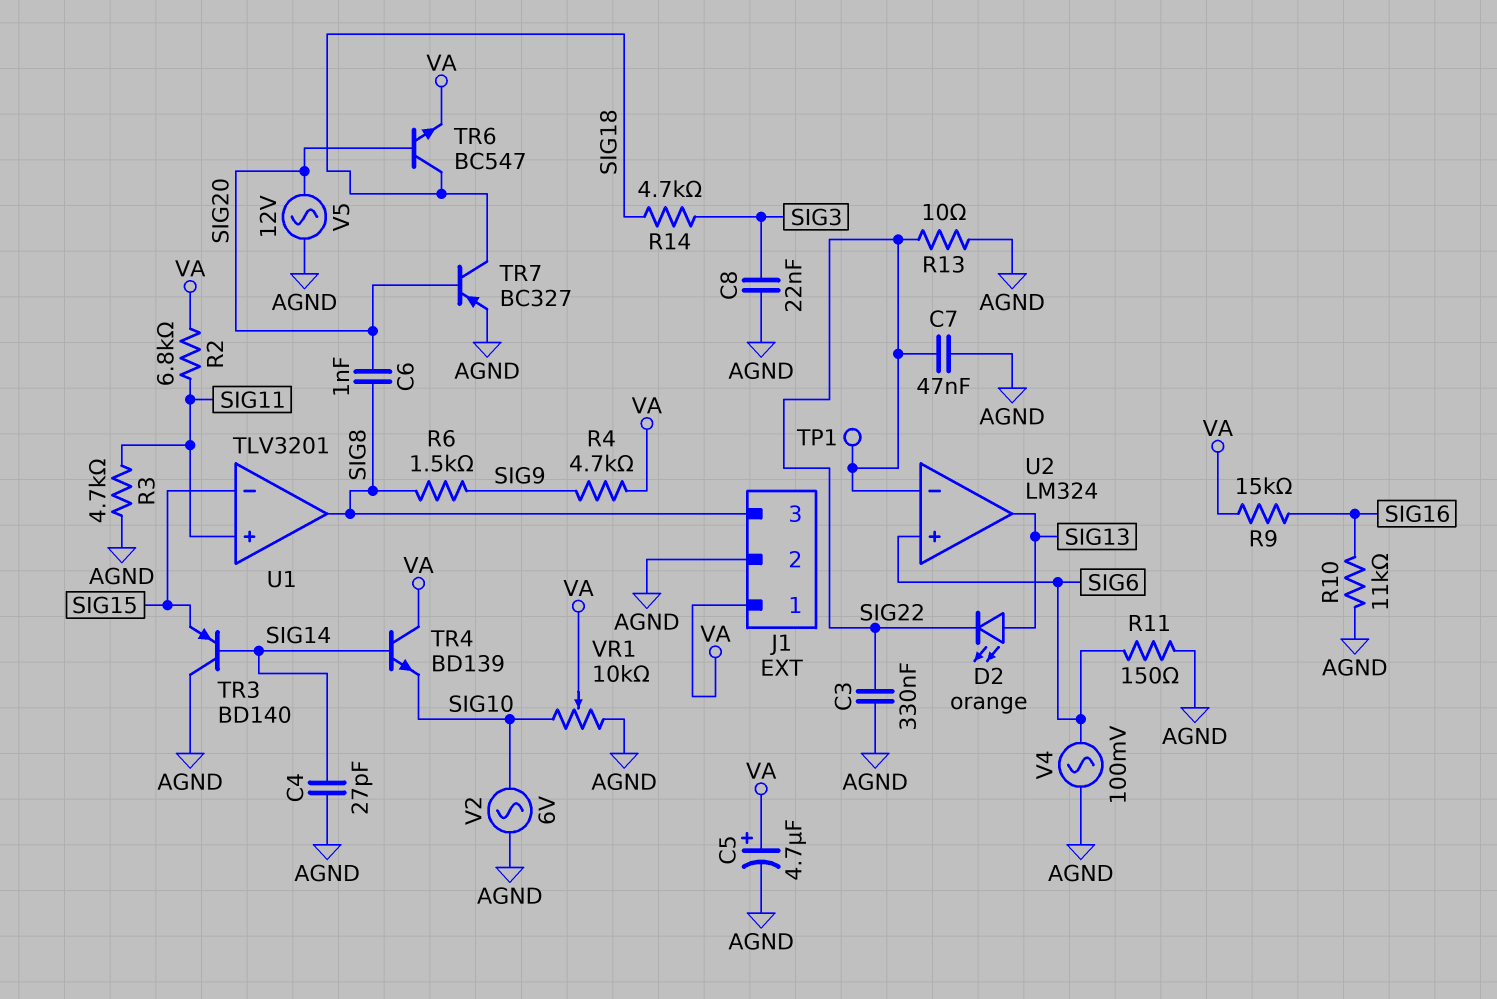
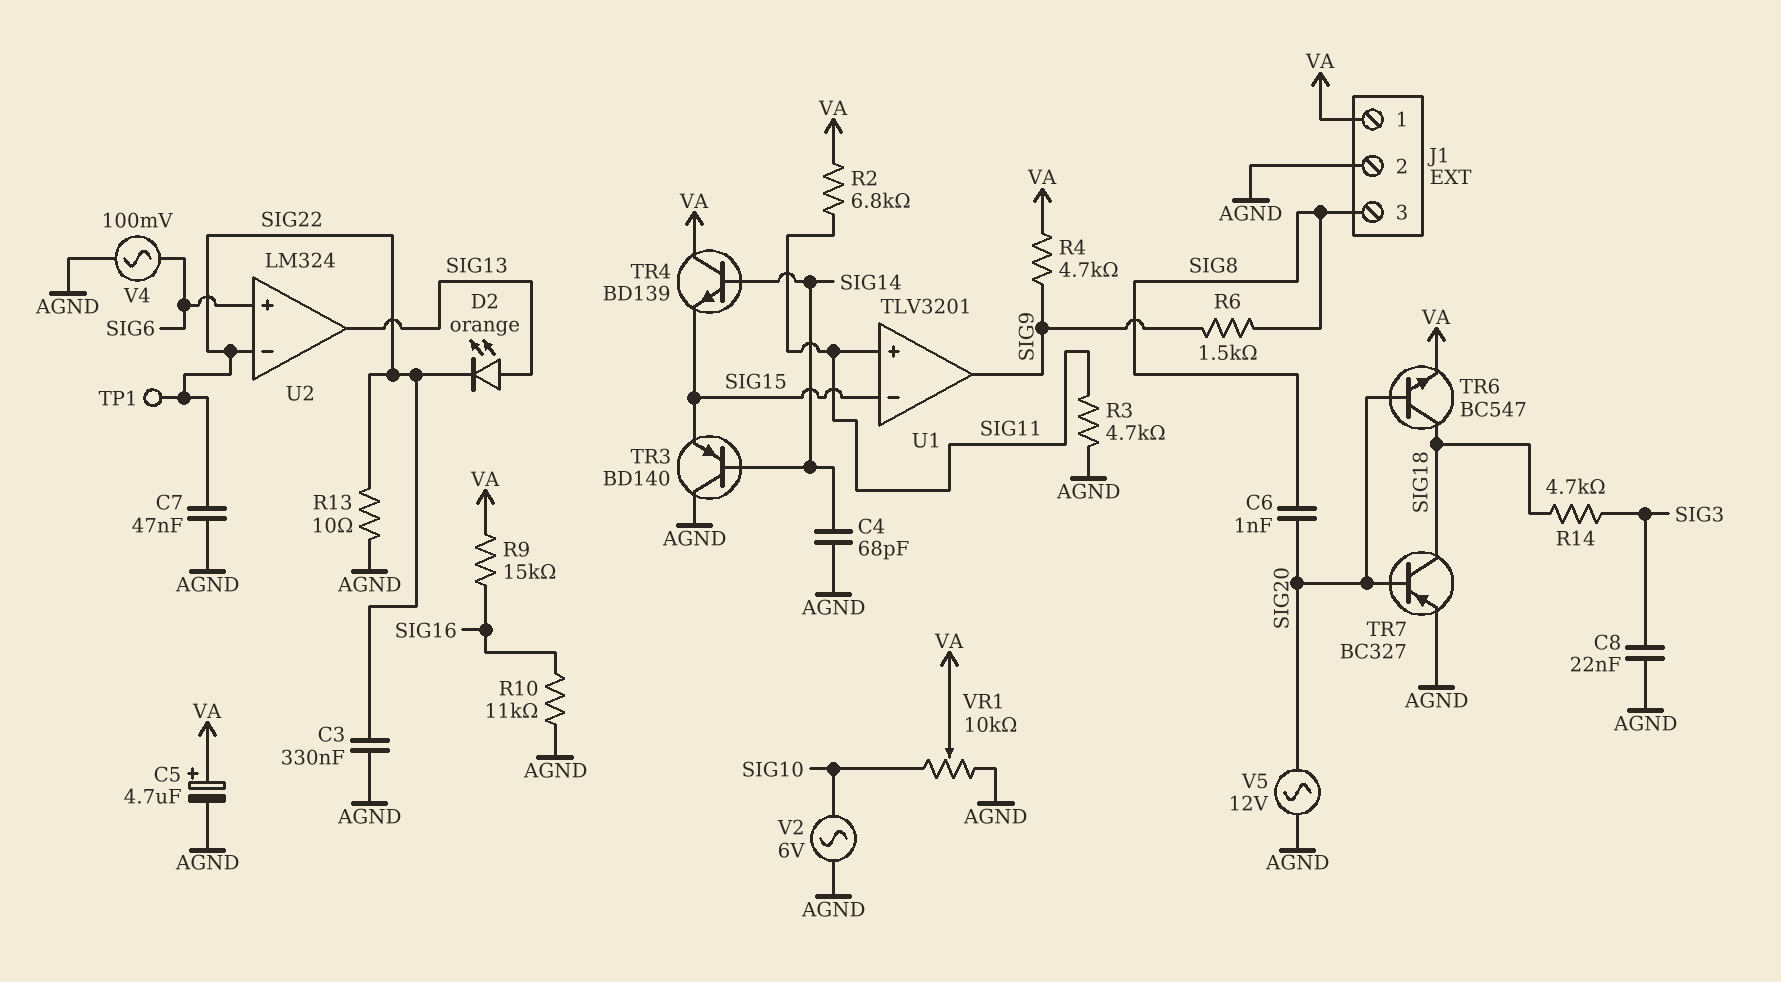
C4: 27pF (AGND, SIG14) -> 68pF (AGND, SIG14)
R11: 150 (AGND, SIG6) -> none
TR4: NPN BD139 (B SIG14, C VA, E SIG10) -> NPN BD139 (B SIG14, C VA, E SIG15)
U1 pin out: SIG8 -> SIG9

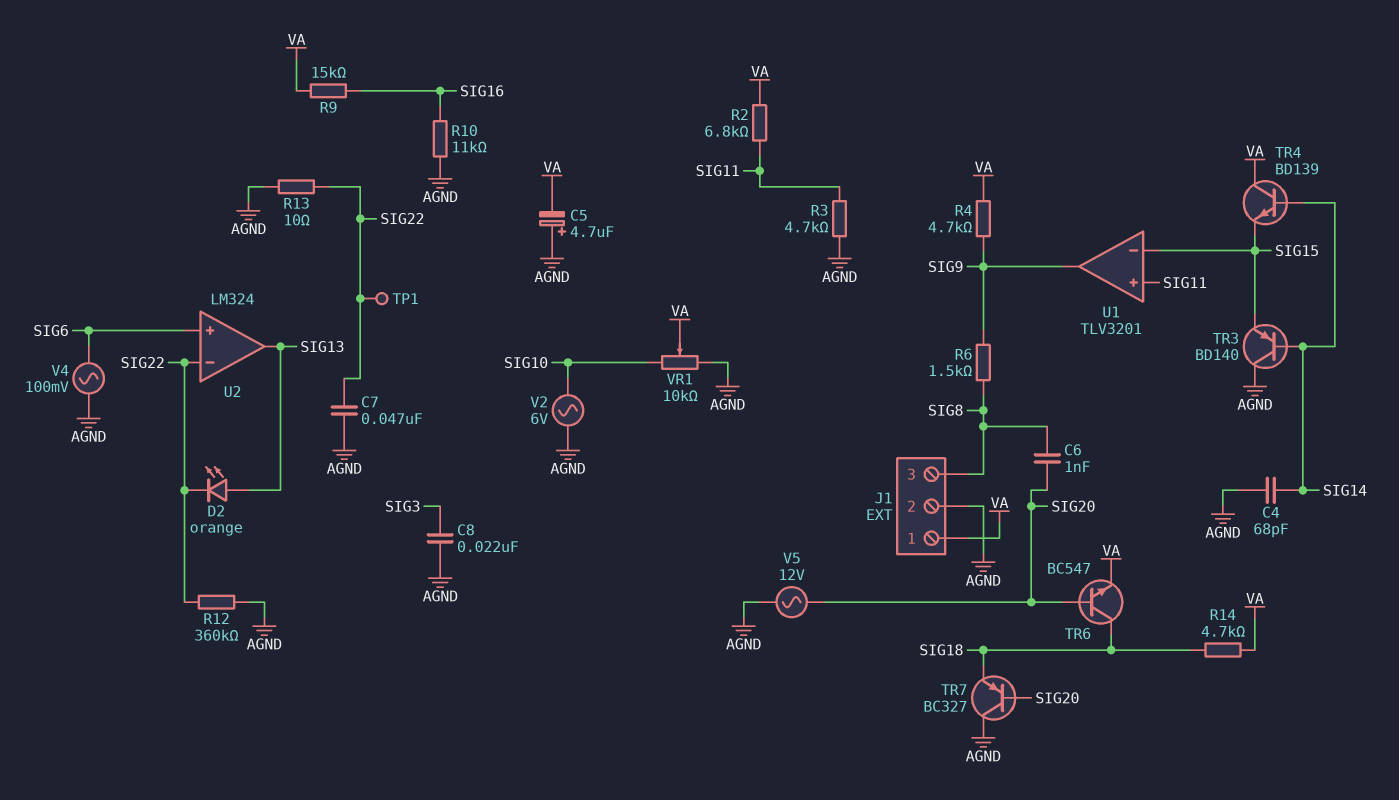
C3: 330nF (AGND, SIG22) -> none
C5: 4.7uF (plus VA, minus AGND) -> 4.7uF (plus AGND, minus VA)
R12: none -> 360k (AGND, SIG22)
R14: 4.7k (SIG3, SIG18) -> 4.7k (SIG18, VA)
TR7: PNP BC327 (B SIG20, C SIG18, E AGND) -> PNP BC327 (B SIG20, C AGND, E SIG18)

